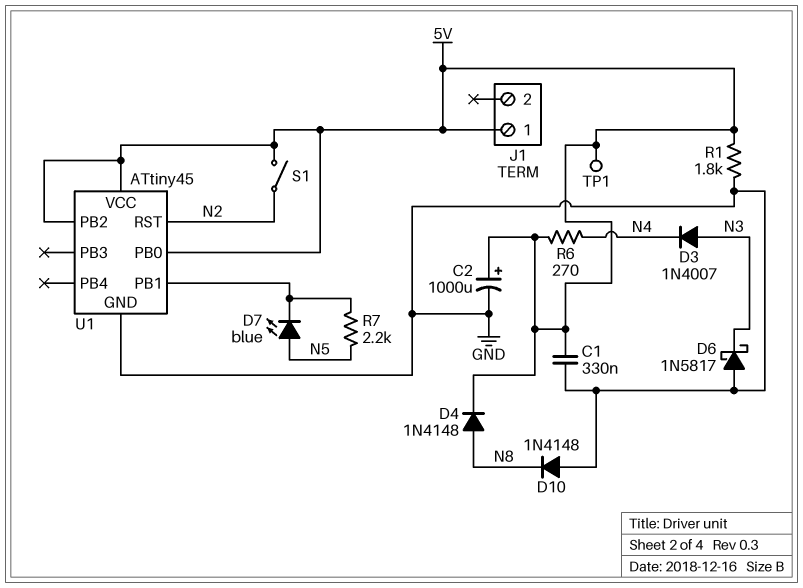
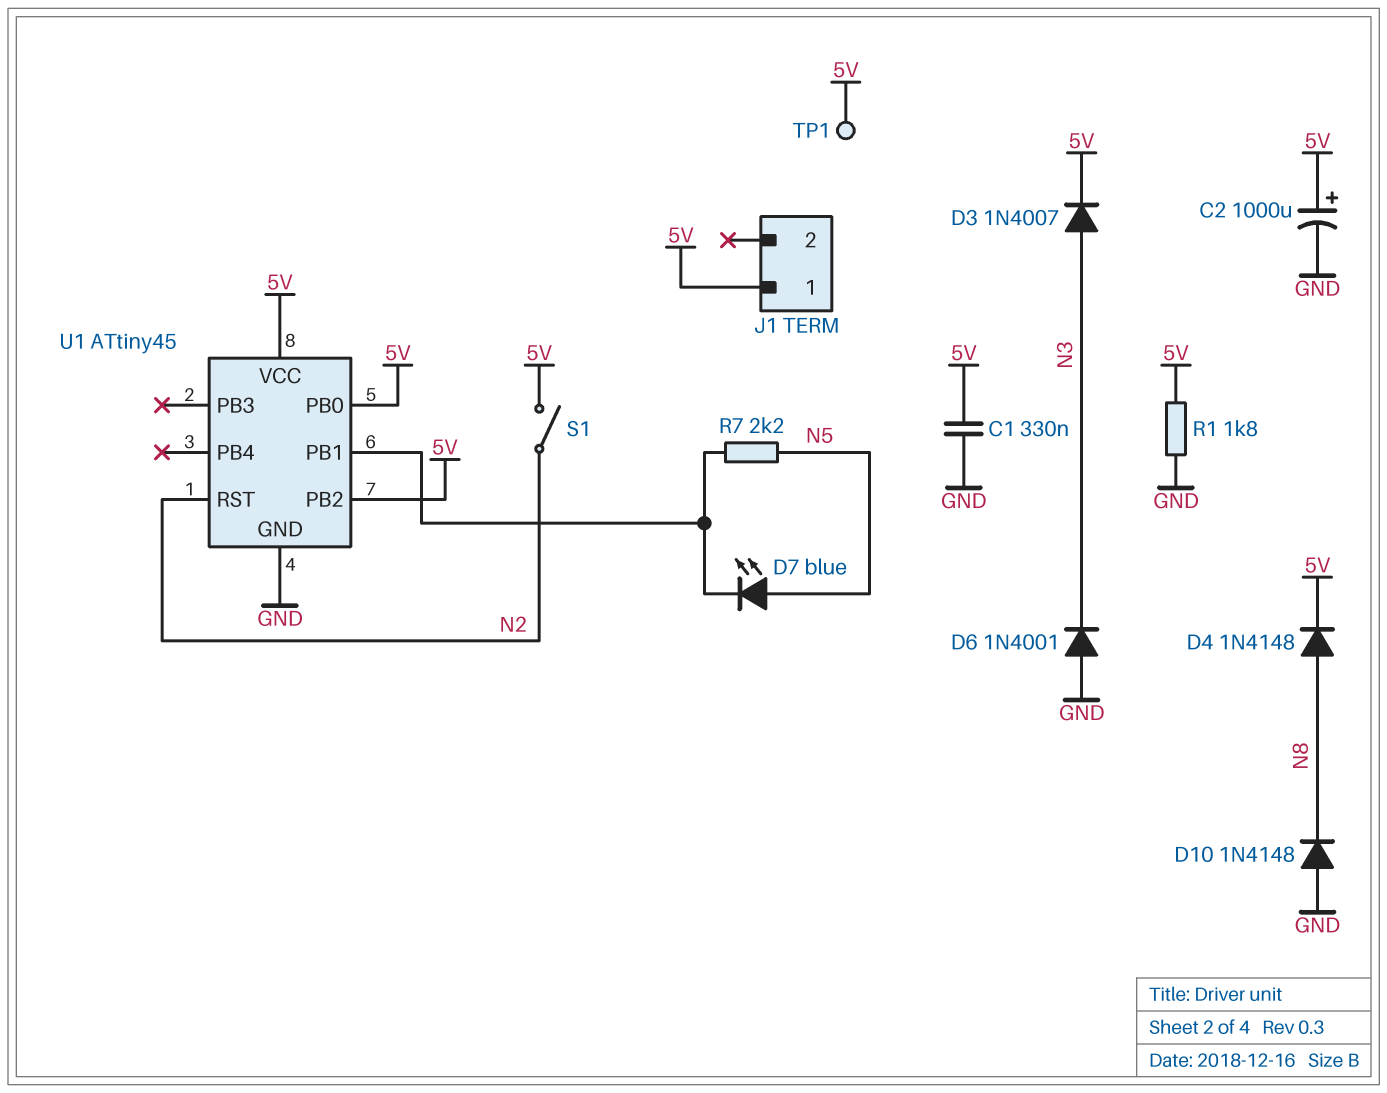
D3: diode 1N4007 (A N3, K N4) -> diode 1N4007 (A N3, K 5V)
D6: schottky 1N5817 (A GND, K N3) -> diode 1N4001 (A GND, K N3)
R6: 270 (5V, N4) -> none

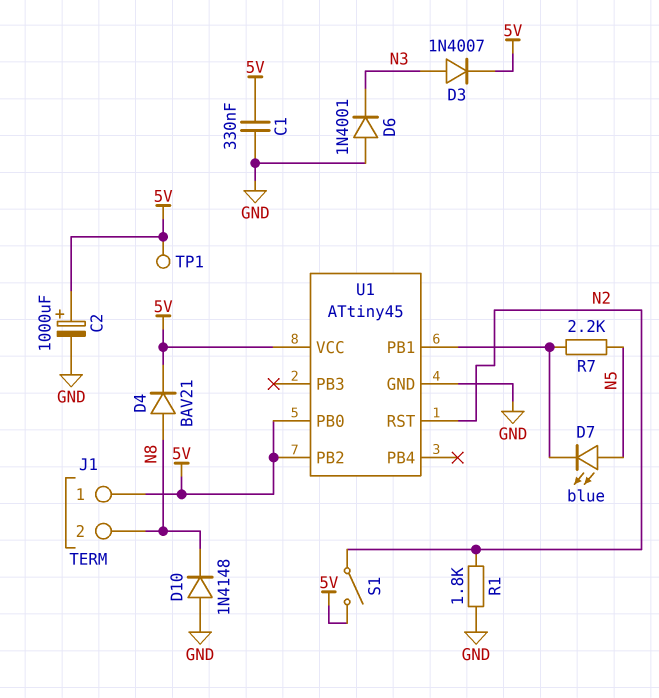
D4: diode 1N4148 (A N8, K 5V) -> diode BAV21 (A N8, K 5V)
J1 pin 2: none -> N8
R1: 1.8k (5V, GND) -> 1.8k (GND, N2)

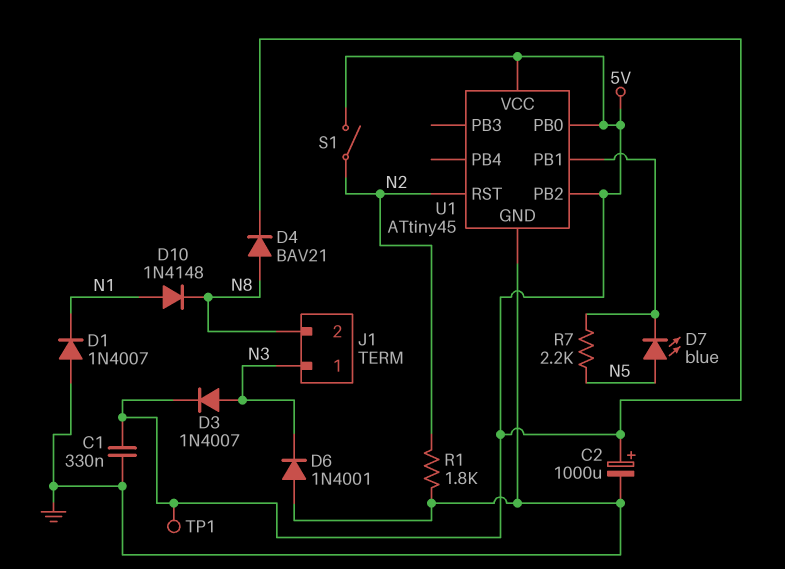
D1: none -> diode 1N4007 (A GND, K N1)
D10: diode 1N4148 (A GND, K N8) -> diode 1N4148 (A N1, K N8)
J1 pin 1: 5V -> N3

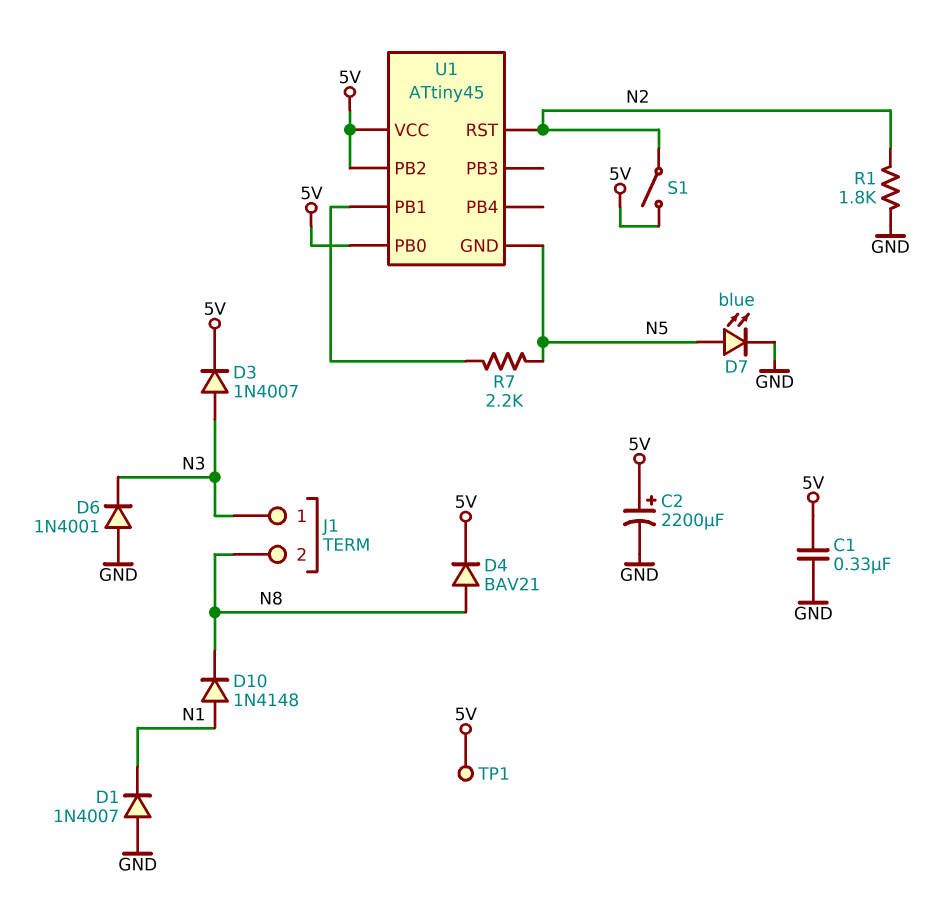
C2: 1000uF (plus 5V, minus GND) -> 2200uF (plus 5V, minus GND)
D7: LED blue (A N5, K U1/PB1) -> LED blue (A N5, K GND)
U1 pin GND: GND -> N5

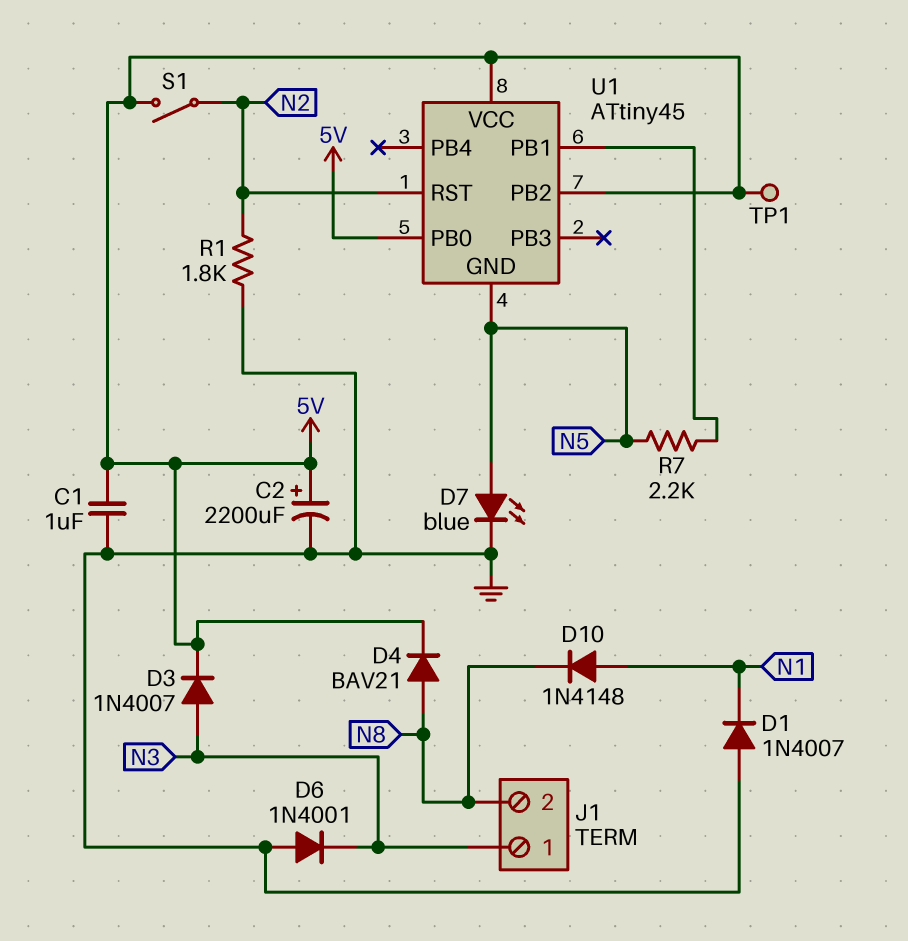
C1: 330nF (5V, GND) -> 1uF (5V, GND)

